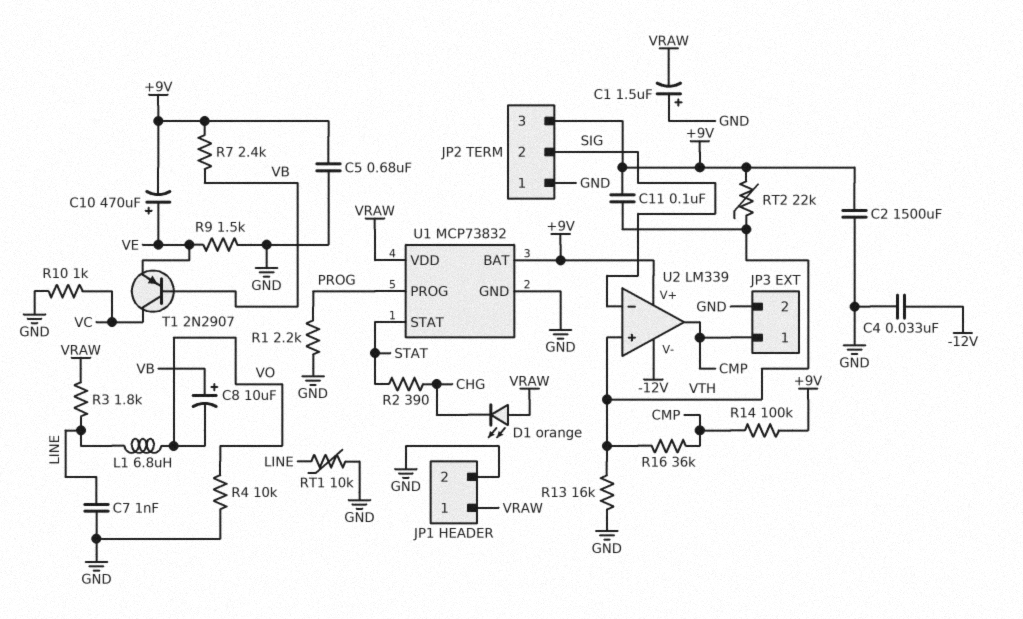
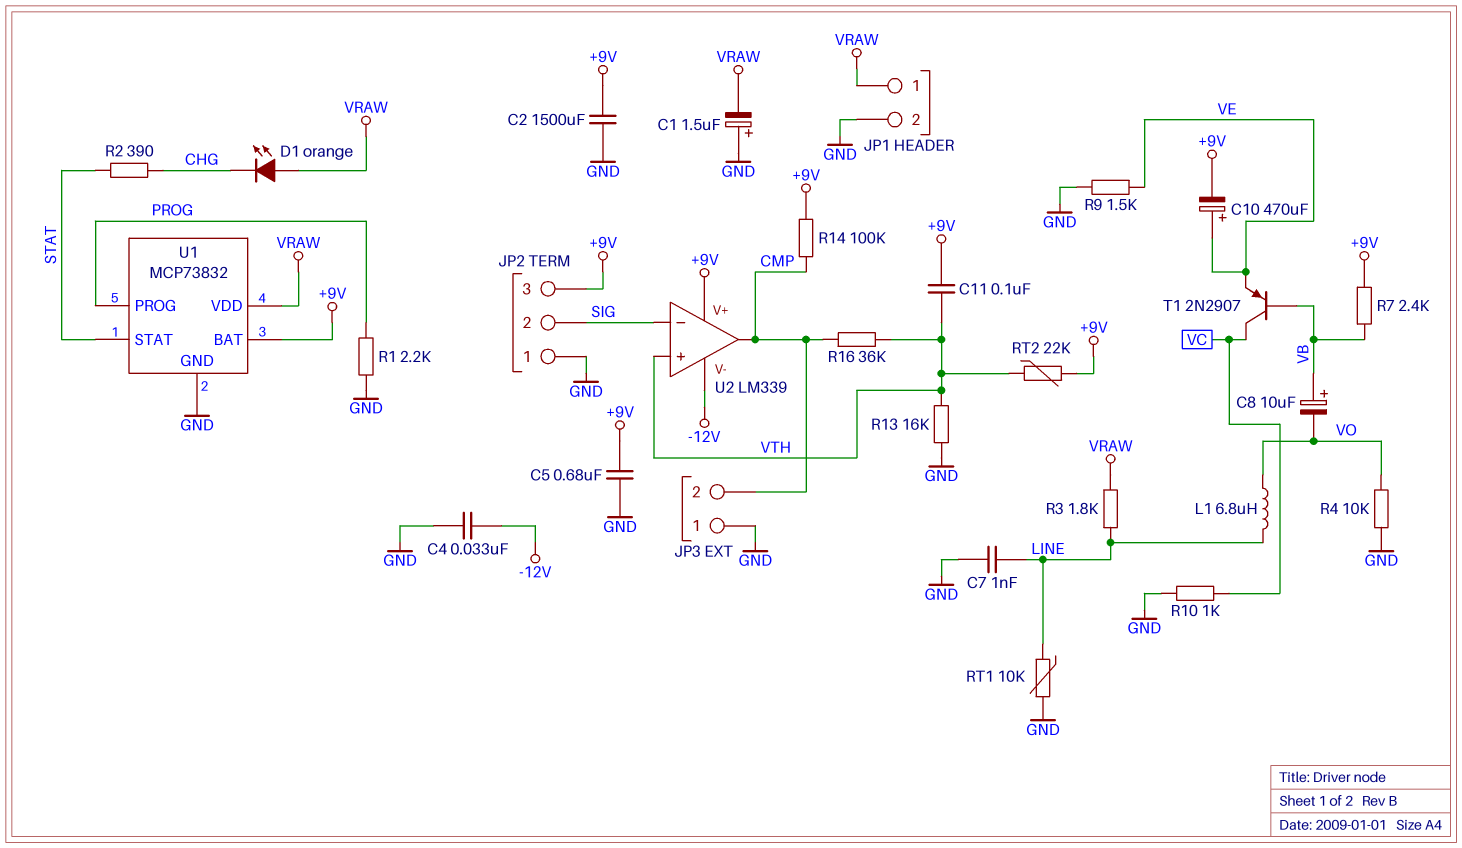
JP3 pin 1: CMP -> GND
JP3 pin 2: GND -> CMP

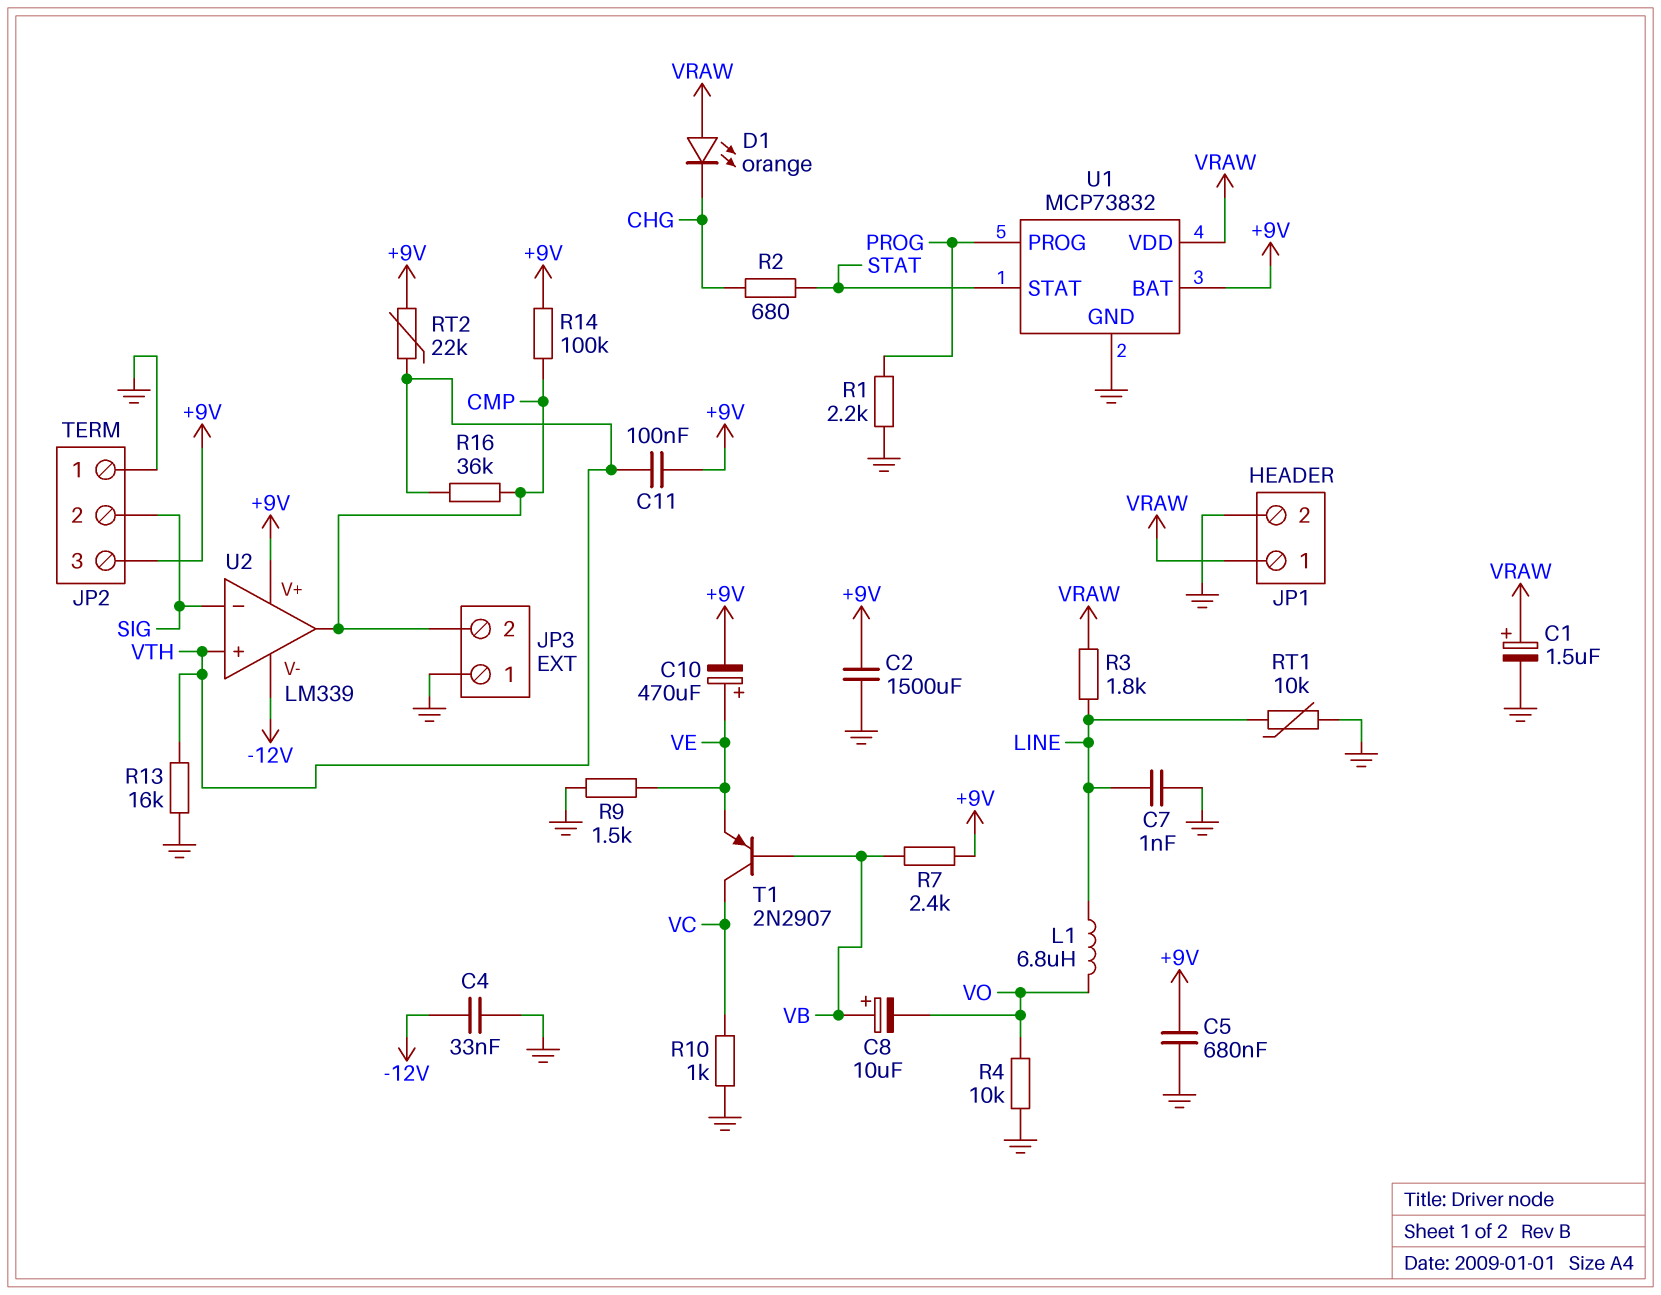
C1: 1.5uF (plus GND, minus VRAW) -> 1.5uF (plus VRAW, minus GND)
R2: 390 (CHG, STAT) -> 680 (CHG, STAT)

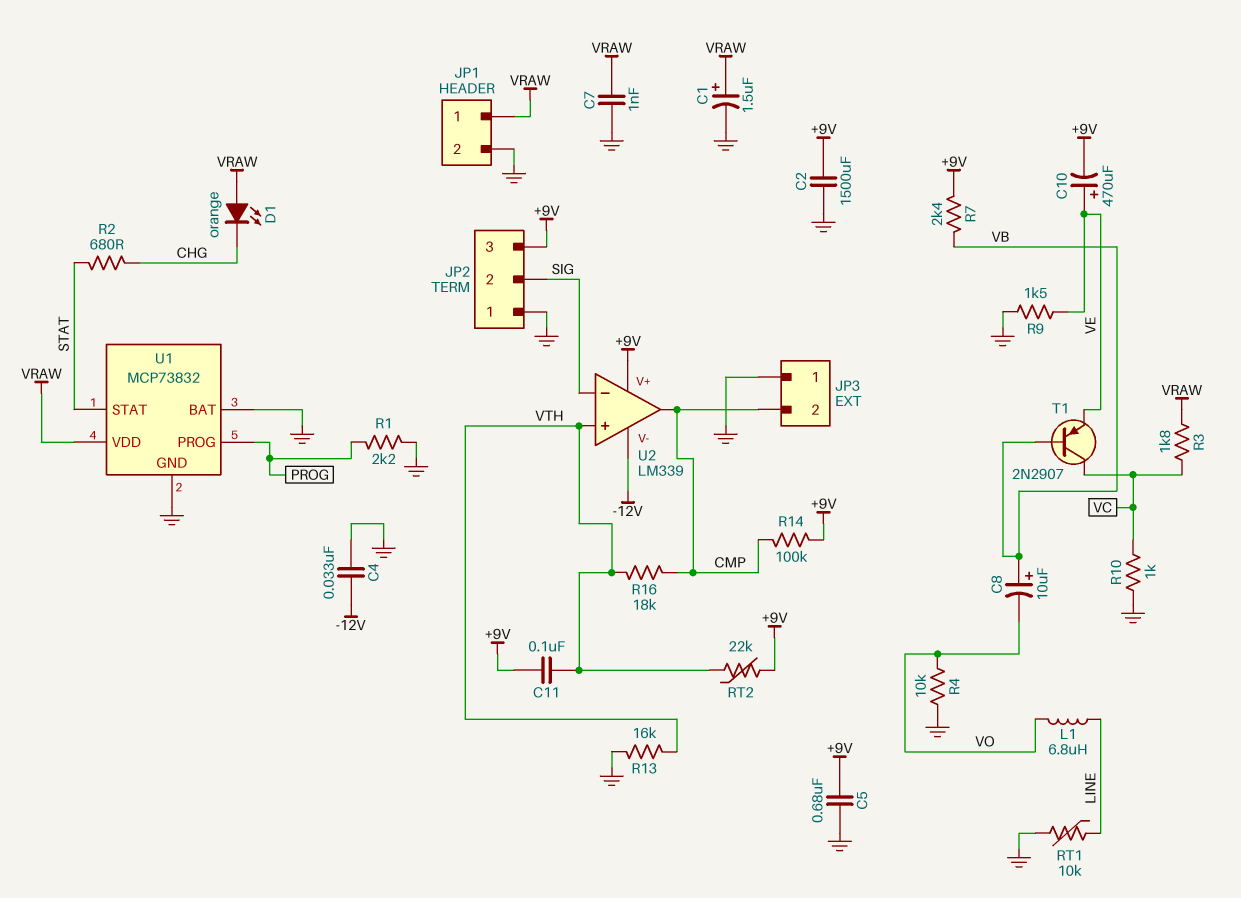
C7: 1nF (GND, LINE) -> 1nF (GND, VRAW)
R3: 1.8k (LINE, VRAW) -> 1.8k (VC, VRAW)
R16: 36k (CMP, VTH) -> 18k (CMP, VTH)
U1 pin BAT: +9V -> GND

